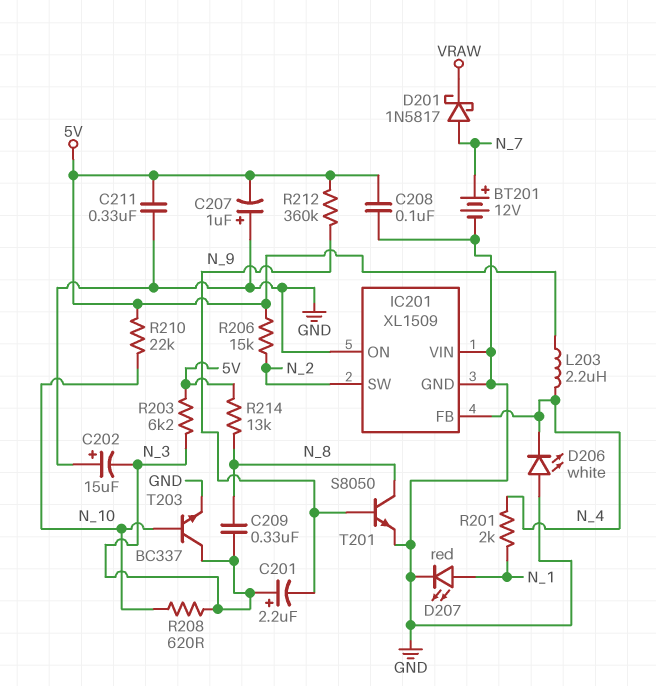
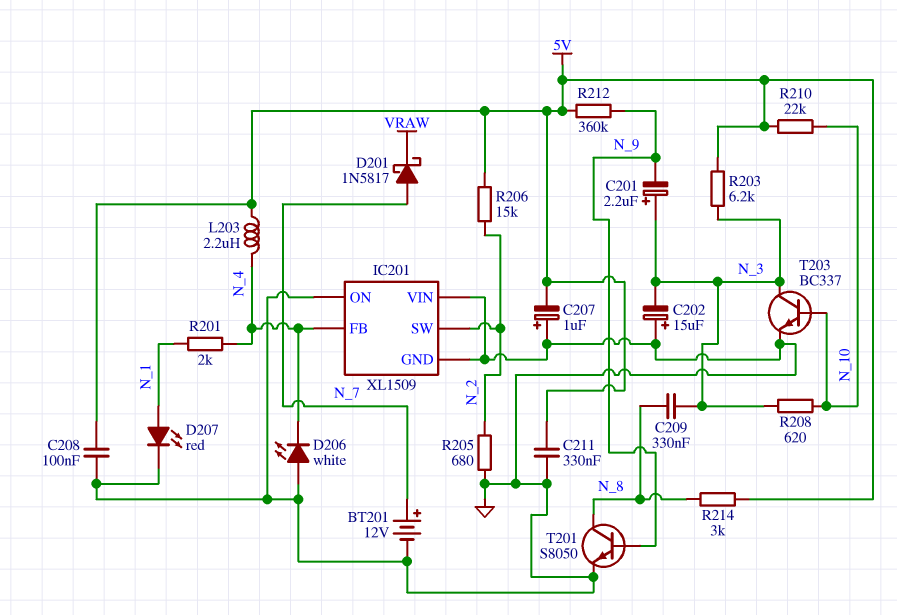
R205: none -> 680 (GND, N_2)
R214: 13k (5V, N_8) -> 3k (5V, N_8)

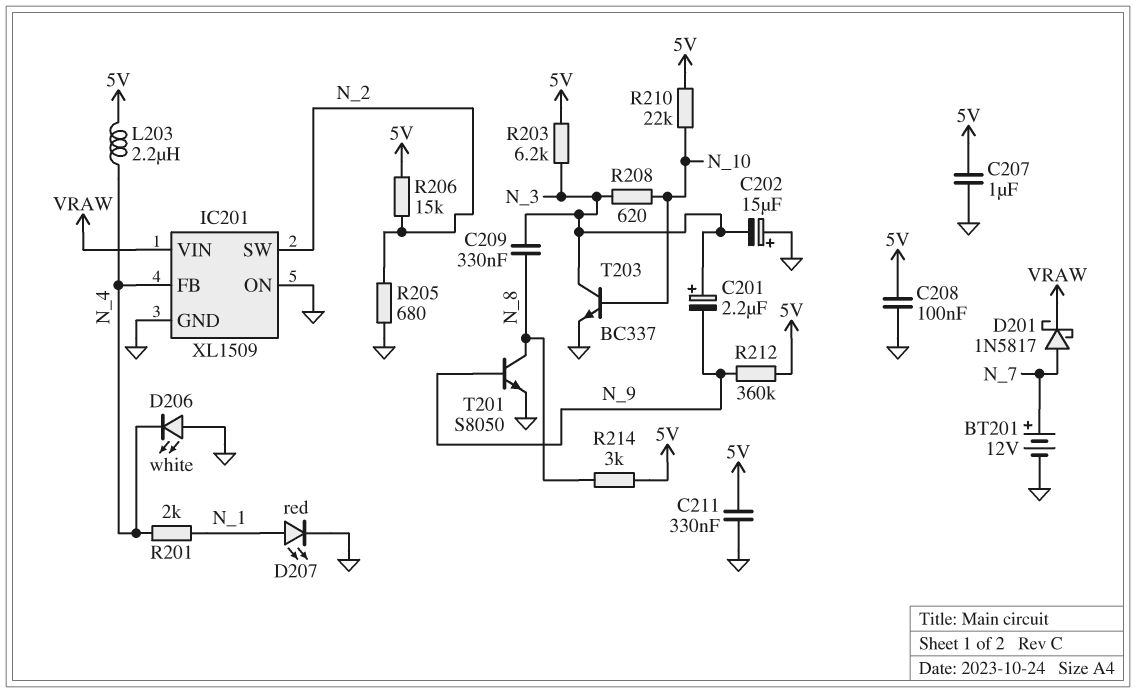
C207: 1uF (plus GND, minus 5V) -> 1uF (5V, GND)
IC201 pin VIN: GND -> VRAW

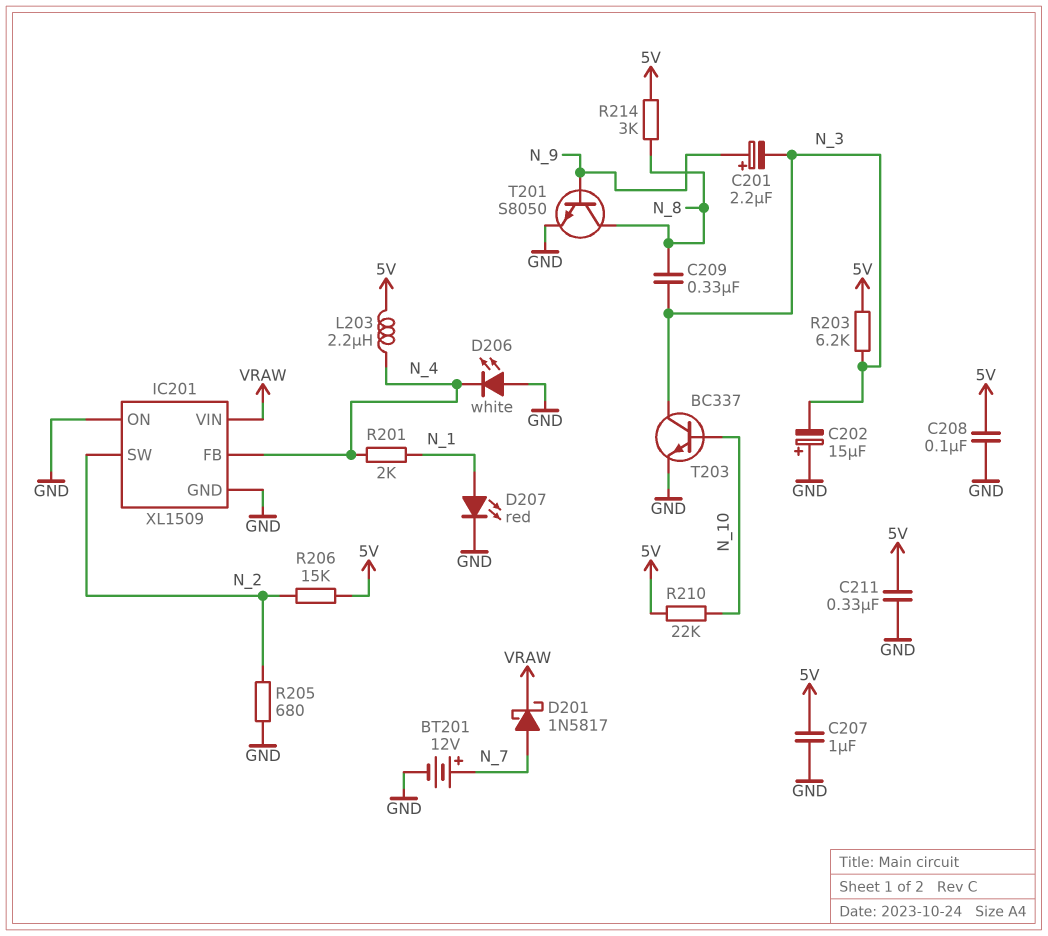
C201: 2.2uF (plus N_3, minus N_9) -> 2.2uF (plus N_9, minus N_3)
R208: 620 (N_3, N_10) -> none
R212: 360k (5V, N_9) -> none

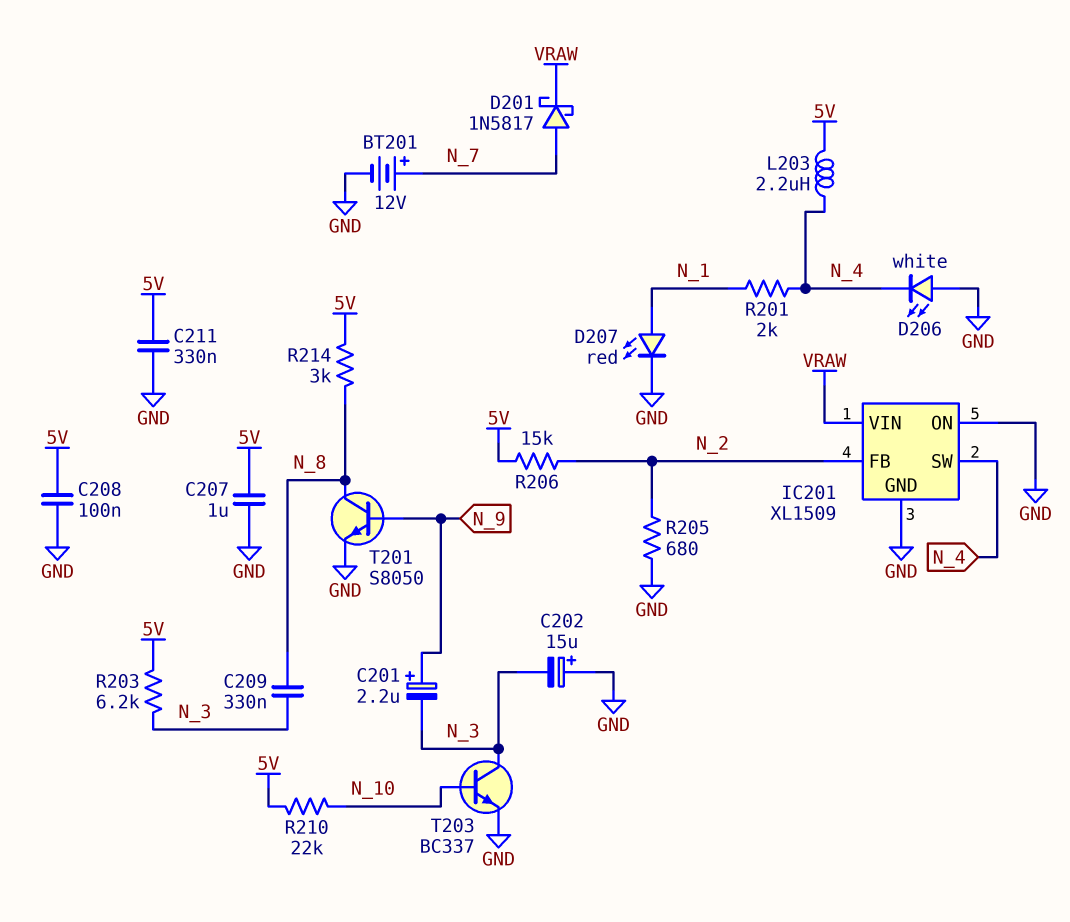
IC201 pin FB: N_4 -> N_2
IC201 pin SW: N_2 -> N_4

